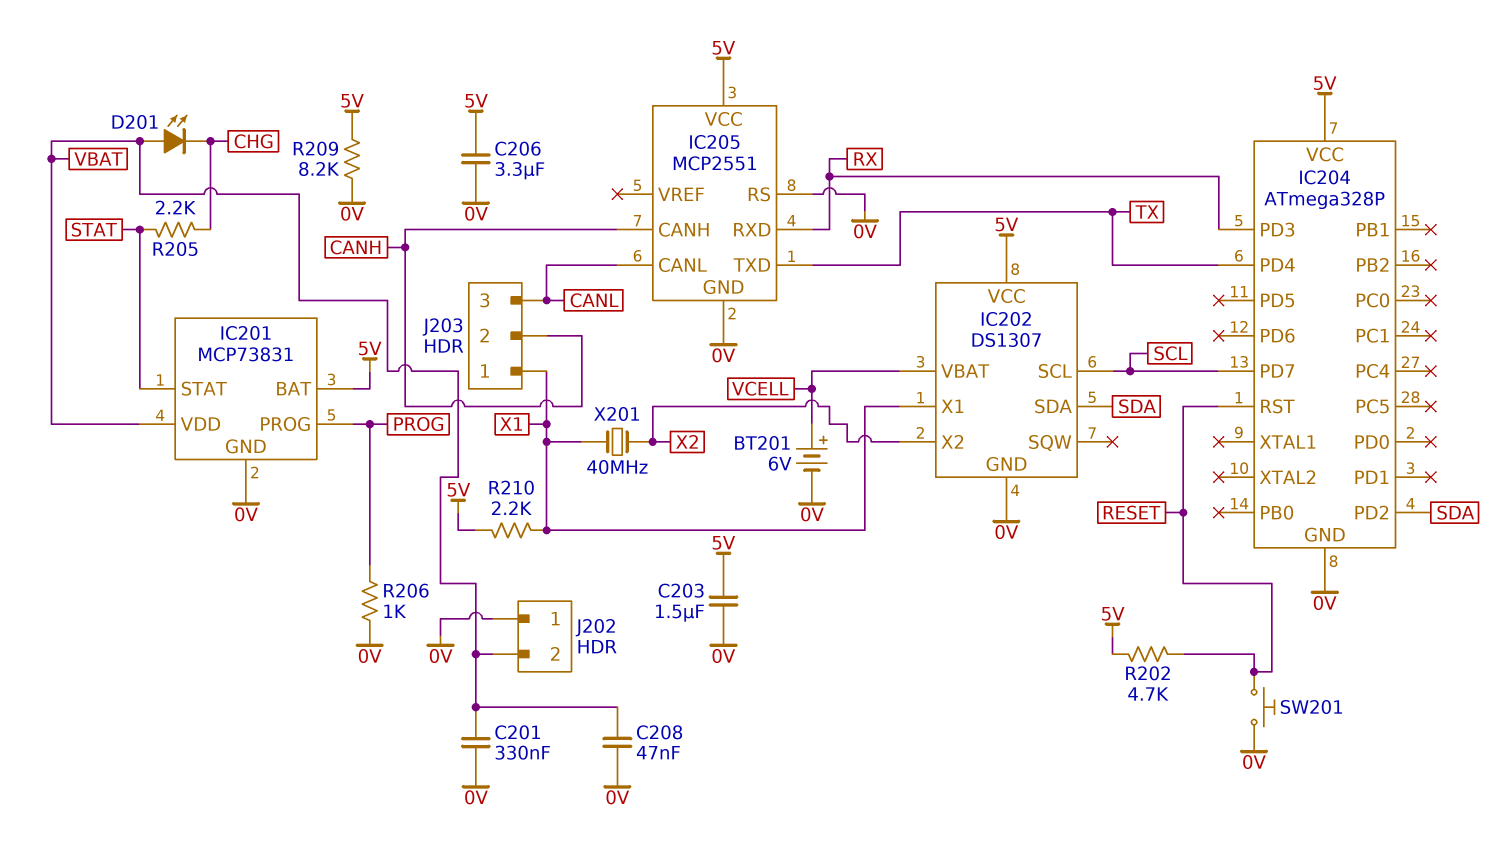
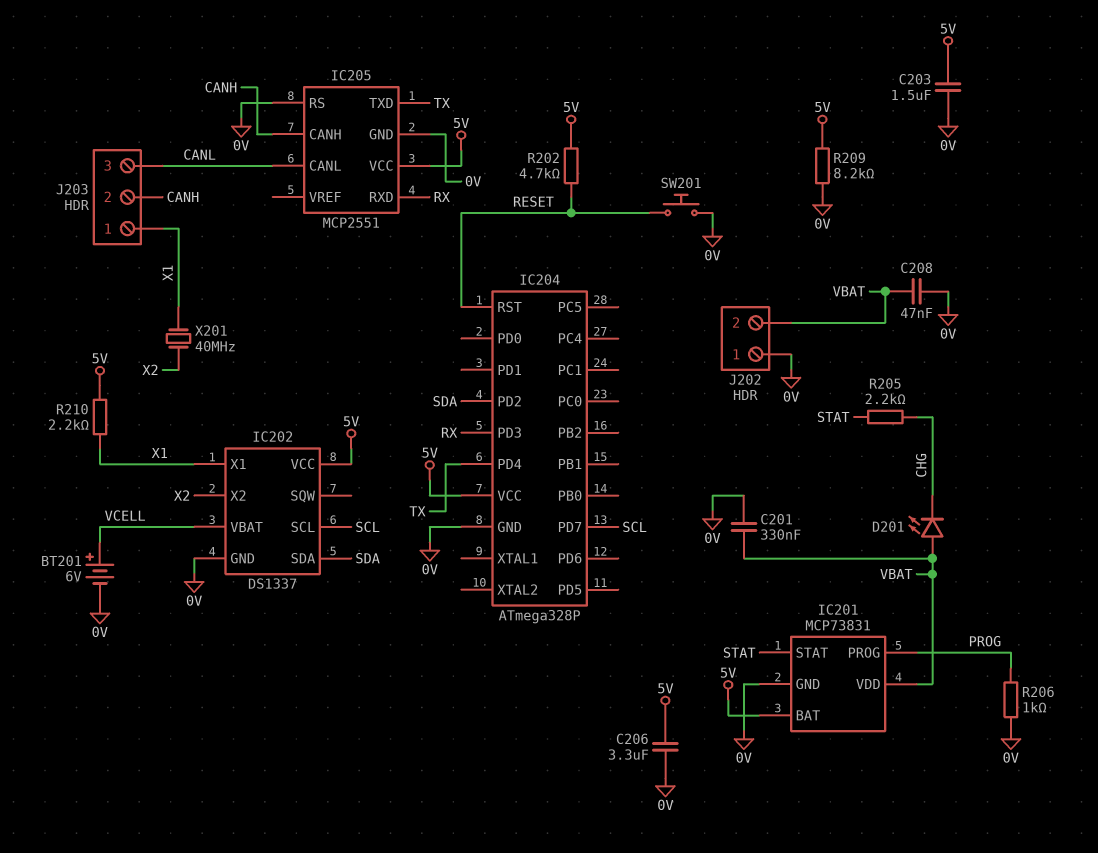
IC202: DS1307 -> DS1337

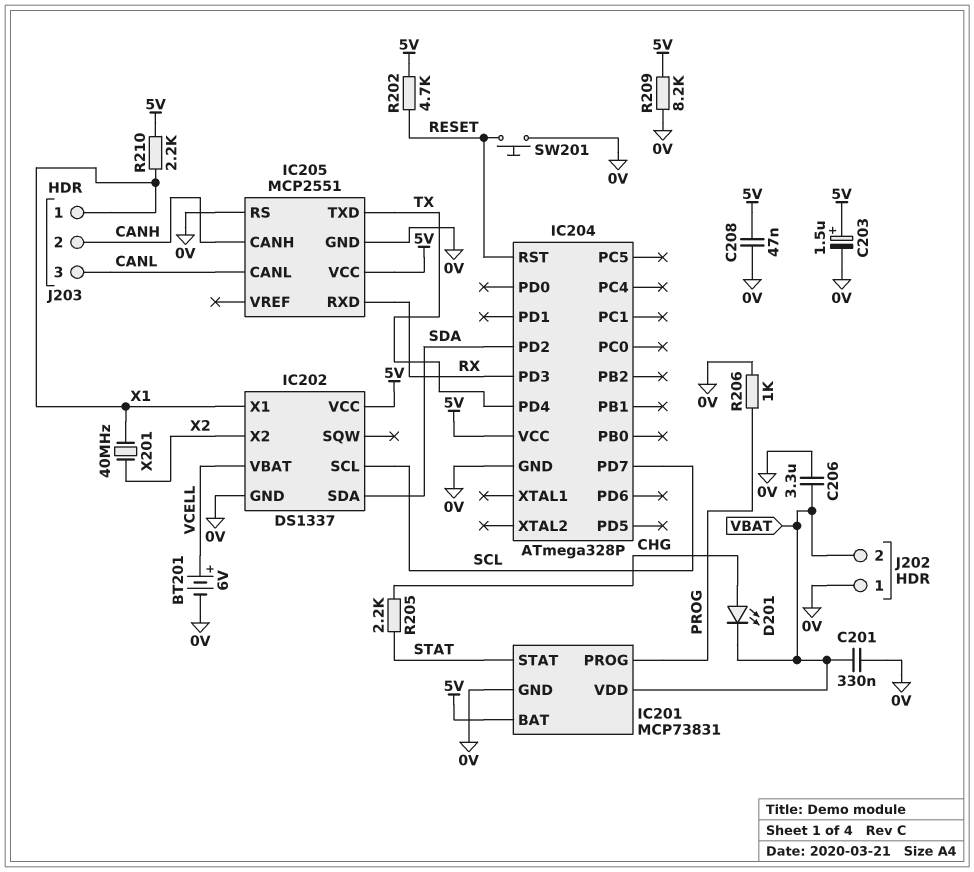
C203: 1.5uF (0V, 5V) -> 1.5uF (plus 5V, minus 0V)
C206: 3.3uF (0V, 5V) -> 3.3uF (0V, VBAT)
C208: 47nF (0V, VBAT) -> 47nF (0V, 5V)
D201: LED (A VBAT, K CHG) -> LED (A CHG, K VBAT)

